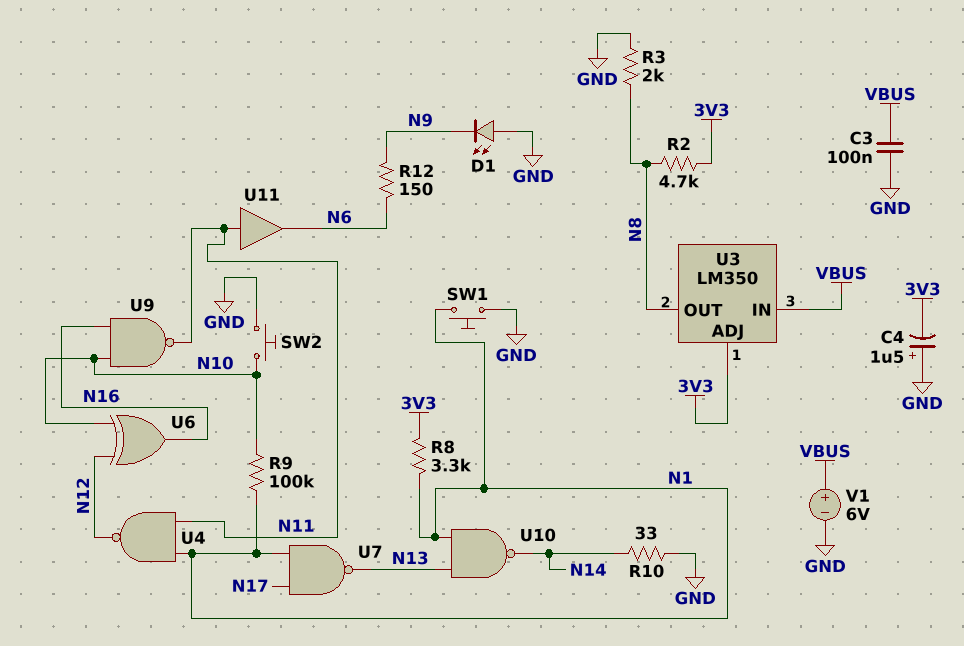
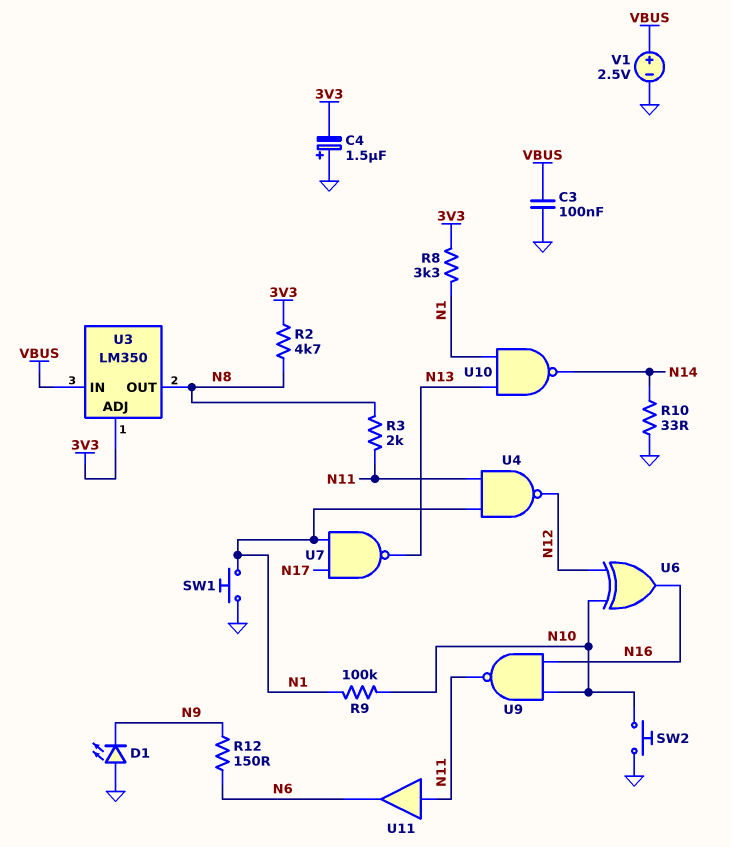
R3: 2k (GND, N8) -> 2k (N8, N11)
V1: 6V (plus VBUS, minus GND) -> 2.5V (plus VBUS, minus GND)

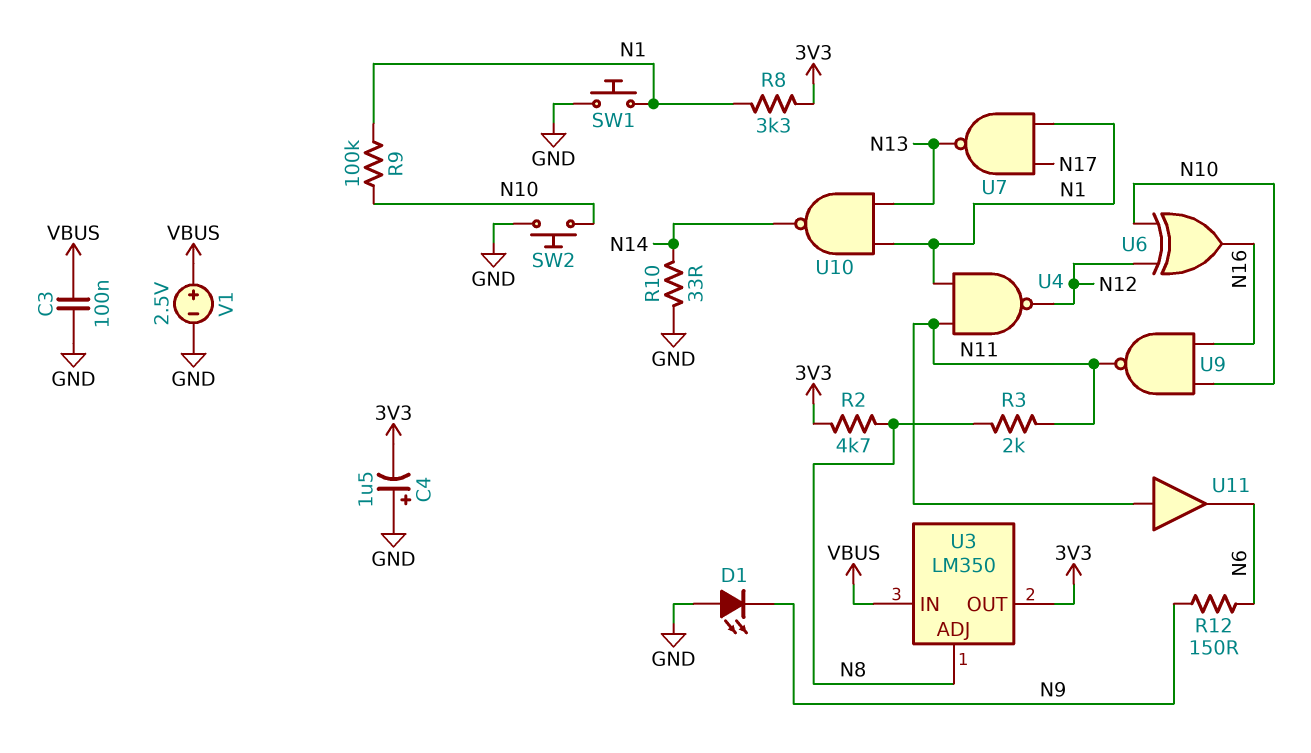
U3 pin ADJ: 3V3 -> N8
U3 pin OUT: N8 -> 3V3

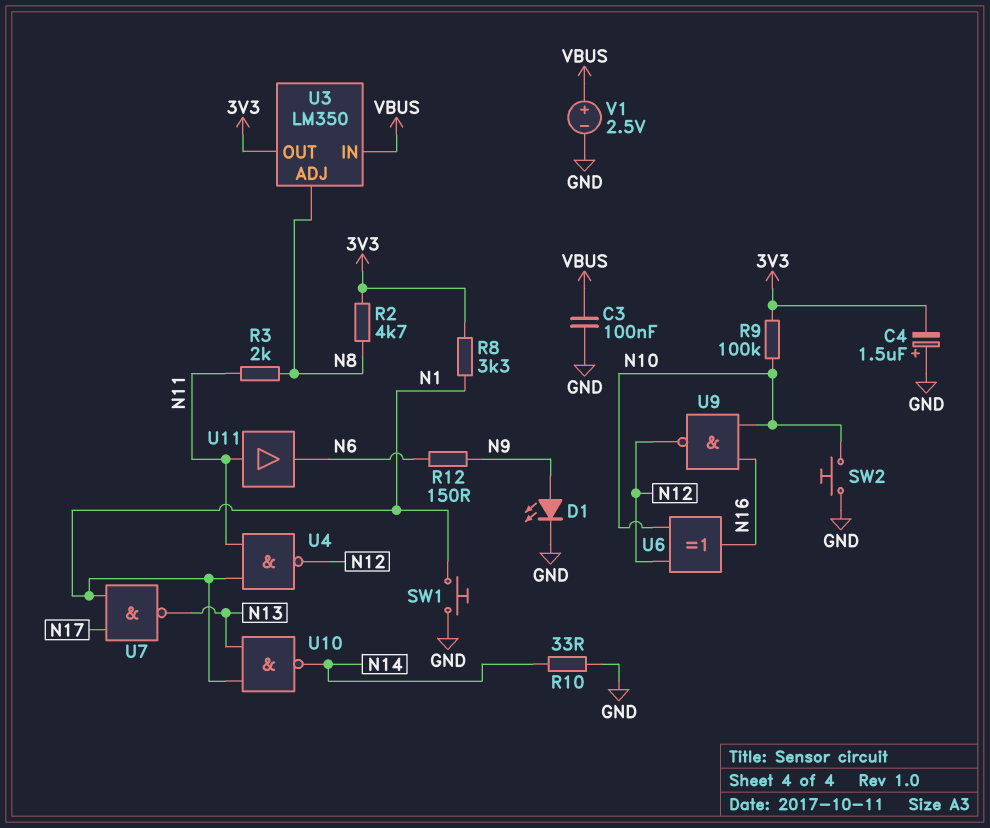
D1: LED (A GND, K N9) -> LED (A N9, K GND)
R9: 100k (N1, N10) -> 100k (3V3, N10)
U9: NAND (in N10, in N16, out N11) -> NAND (in N10, in N16, out N12)

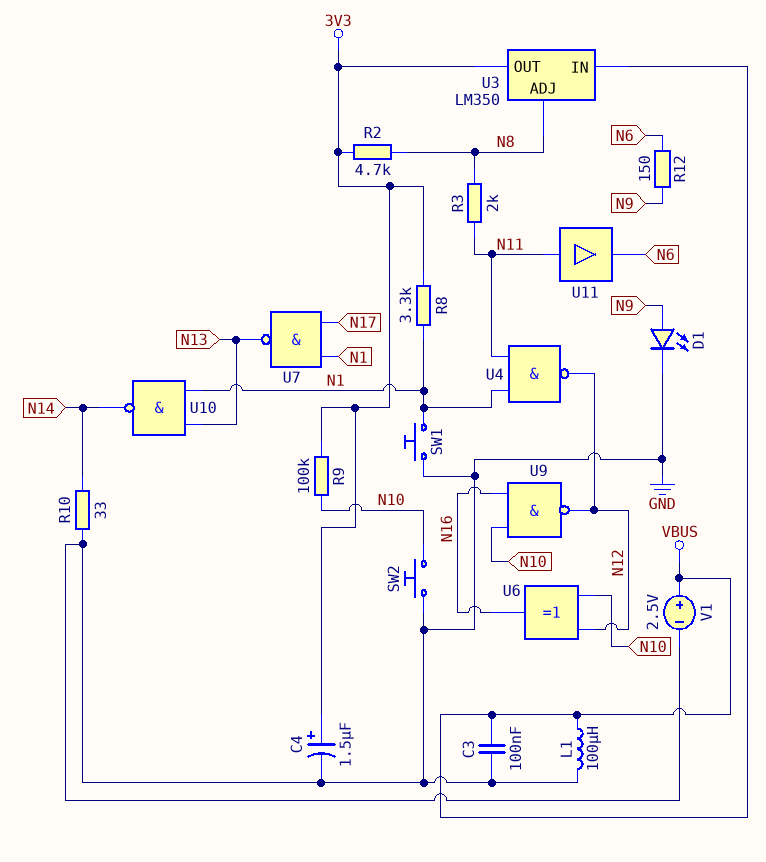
C4: 1.5uF (plus GND, minus 3V3) -> 1.5uF (plus 3V3, minus GND)
L1: none -> 100uH (GND, VBUS)

